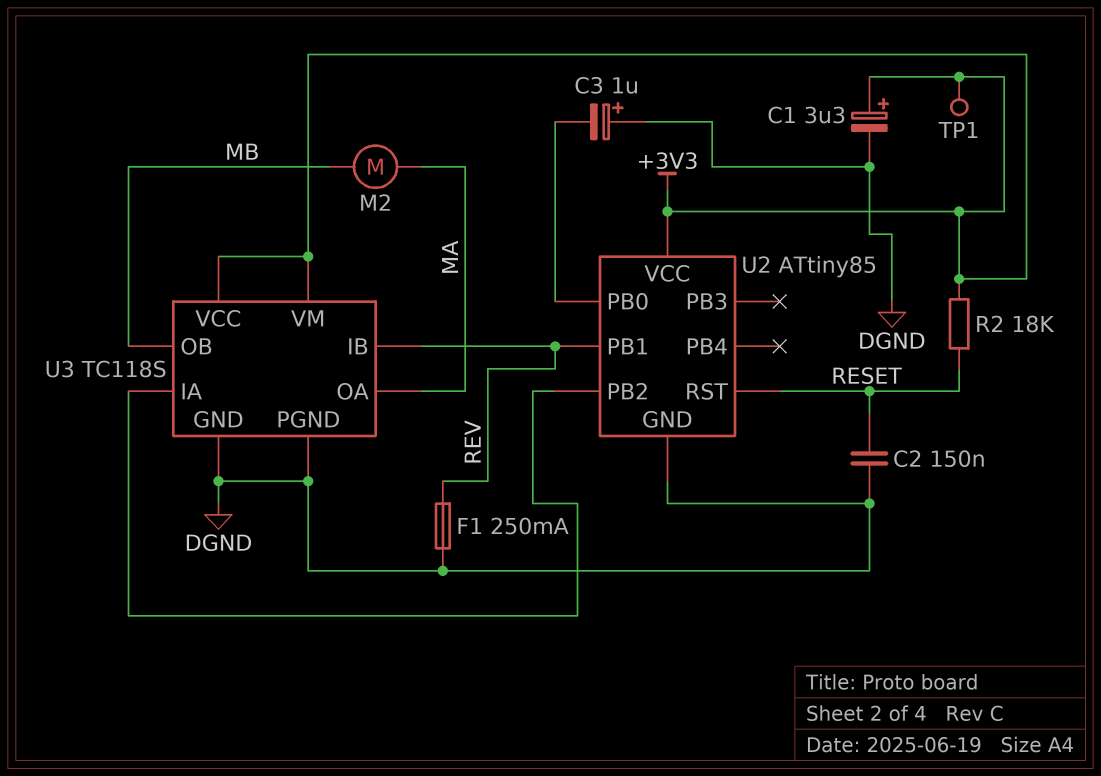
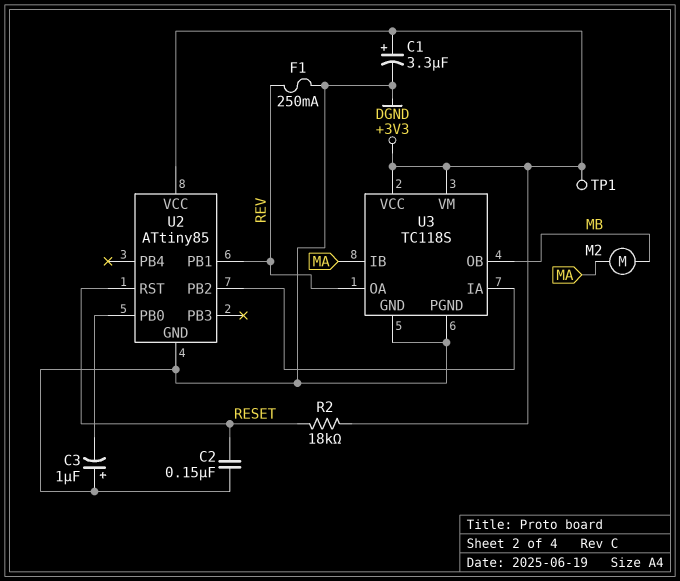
U3 pin IB: REV -> MA
U3 pin OA: MA -> REV

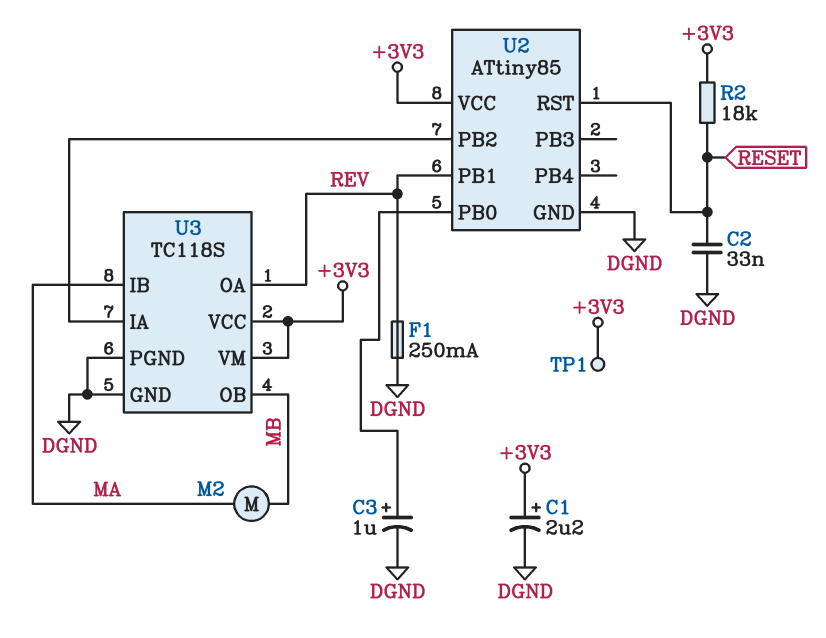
C1: 3.3uF (plus +3V3, minus DGND) -> 2.2uF (plus +3V3, minus DGND)
C2: 150nF (DGND, RESET) -> 33nF (DGND, RESET)
C3: 1uF (plus DGND, minus U2/PB0) -> 1uF (plus U2/PB0, minus DGND)

